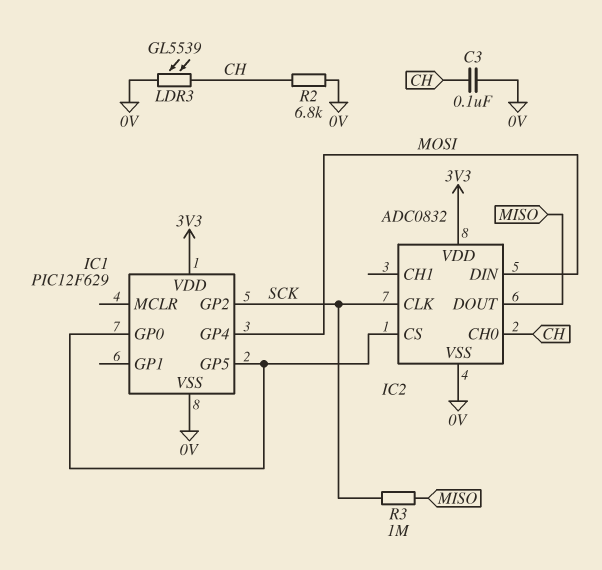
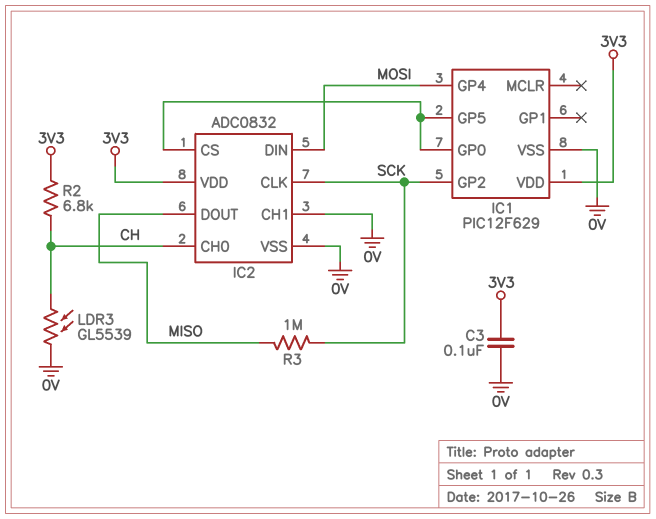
C3: 100nF (0V, CH) -> 100nF (0V, 3V3)
IC2 pin CH1: none -> 0V
R2: 6.8k (0V, CH) -> 6.8k (3V3, CH)

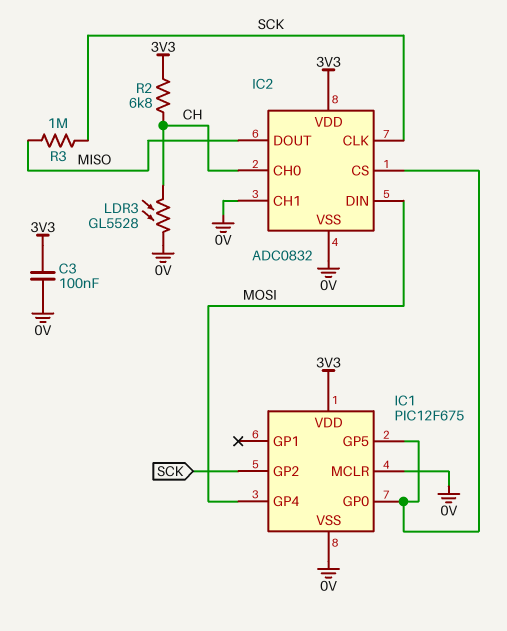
IC1: PIC12F629 -> PIC12F675
IC1 pin MCLR: none -> 0V
LDR3: GL5539 (0V, CH) -> GL5528 (0V, CH)

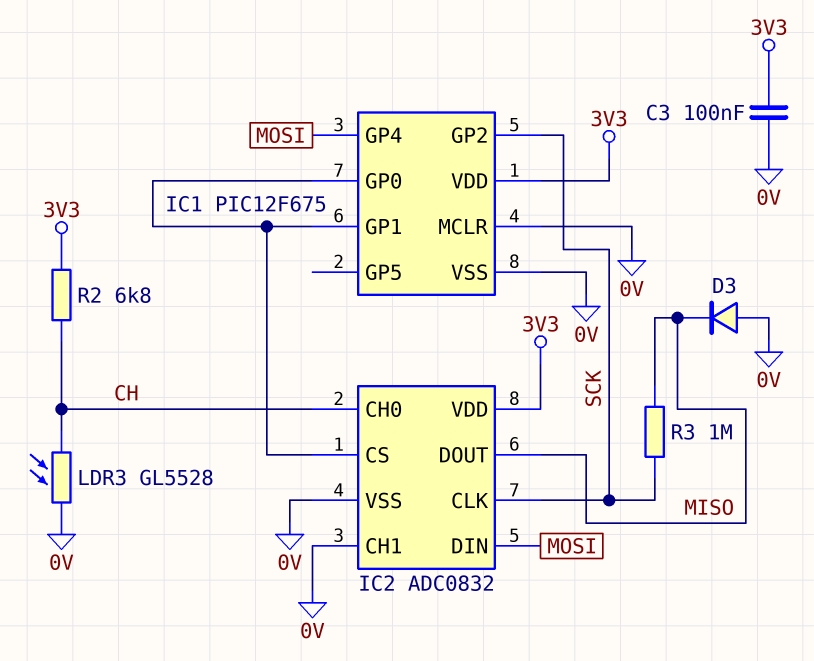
D3: none -> diode (A 0V, K MISO)
IC1 pin GP1: none -> IC1/GP0
IC1 pin GP5: IC1/GP0 -> none

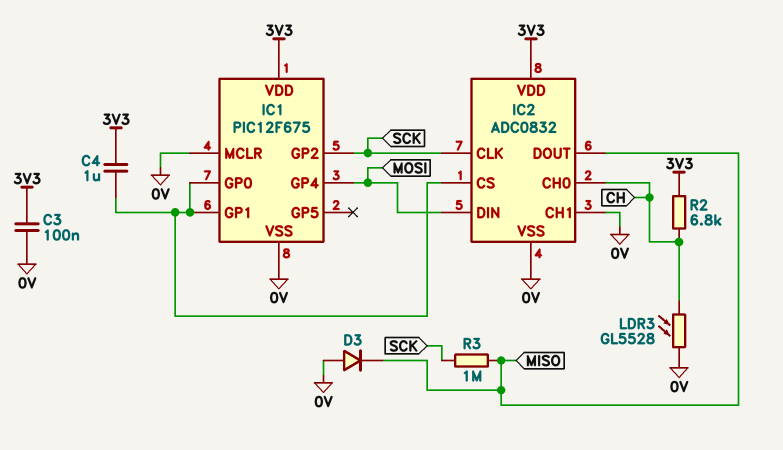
C4: none -> 1uF (3V3, IC1/GP0)

